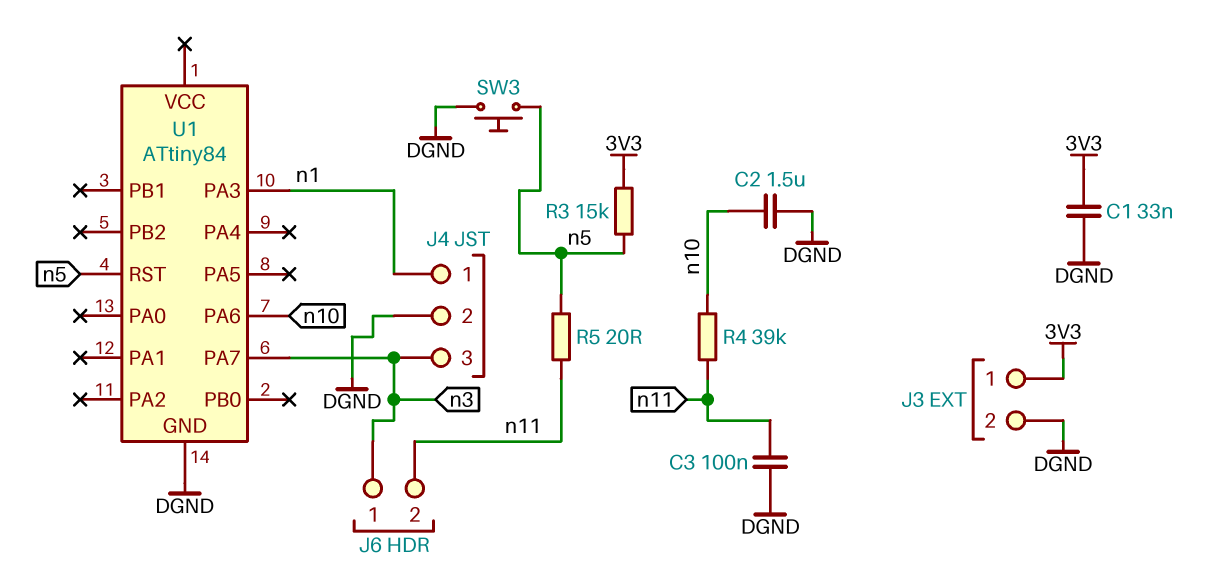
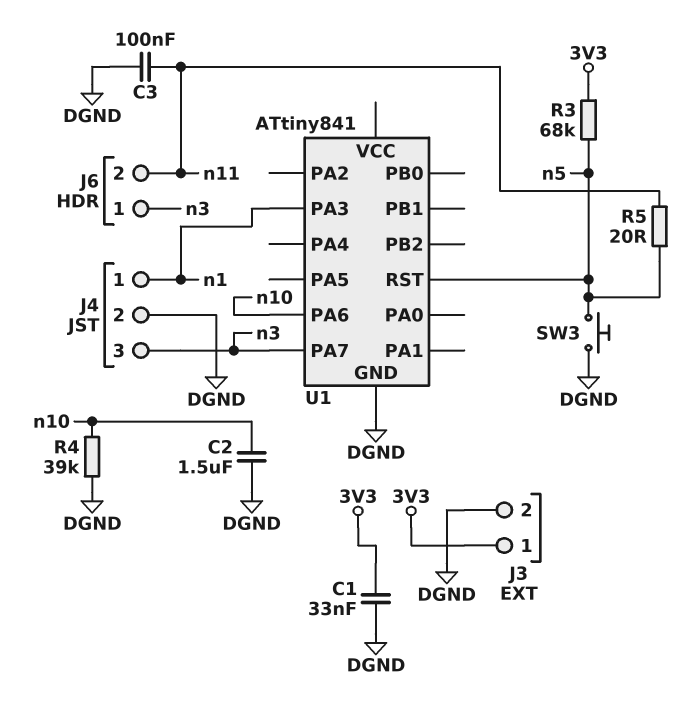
R3: 15k (3V3, n5) -> 68k (3V3, n5)
R4: 39k (n10, n11) -> 39k (DGND, n10)
U1: ATtiny84 -> ATtiny841

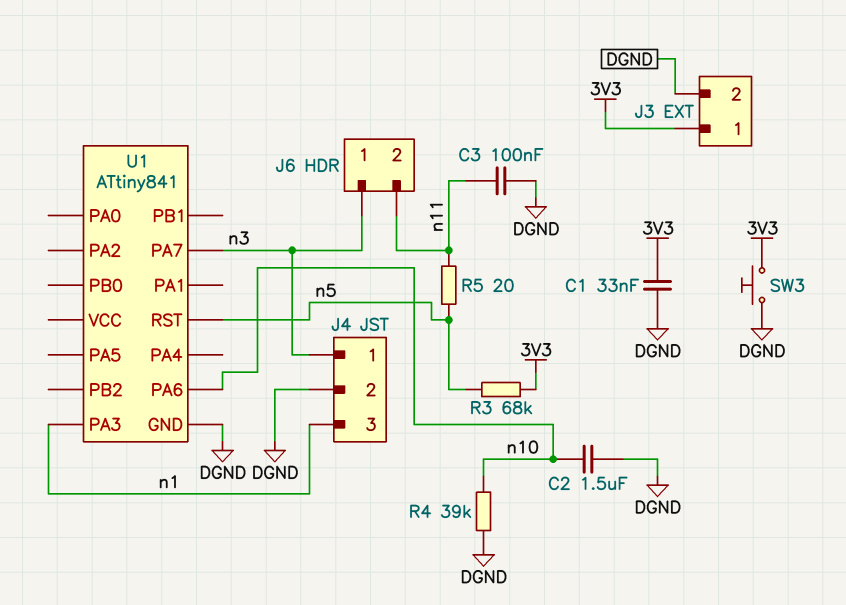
J4 pin 1: n1 -> n3
J4 pin 3: n3 -> n1
SW3: button (DGND, n5) -> button (3V3, DGND)

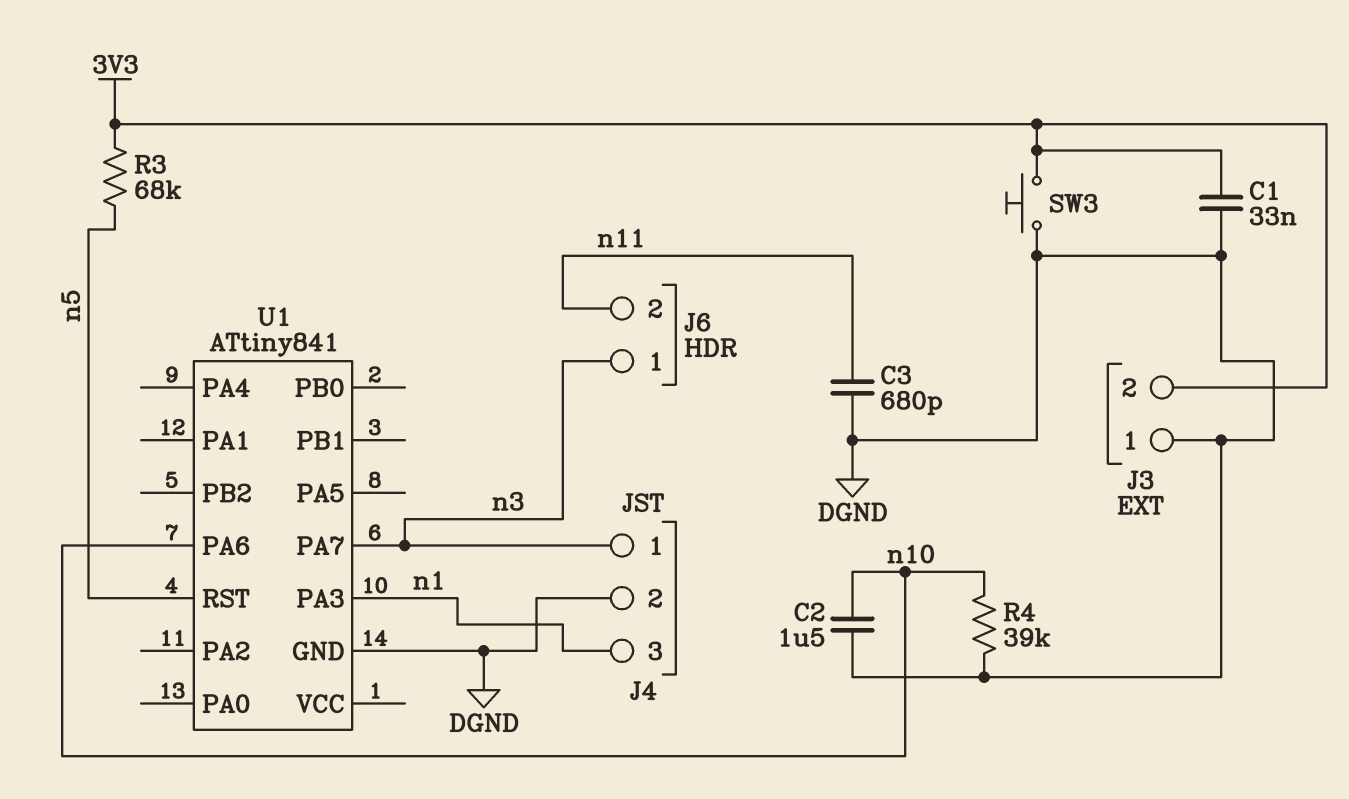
C3: 100nF (DGND, n11) -> 680pF (DGND, n11)
J3 pin 1: 3V3 -> DGND
J3 pin 2: DGND -> 3V3
R5: 20 (n5, n11) -> none

